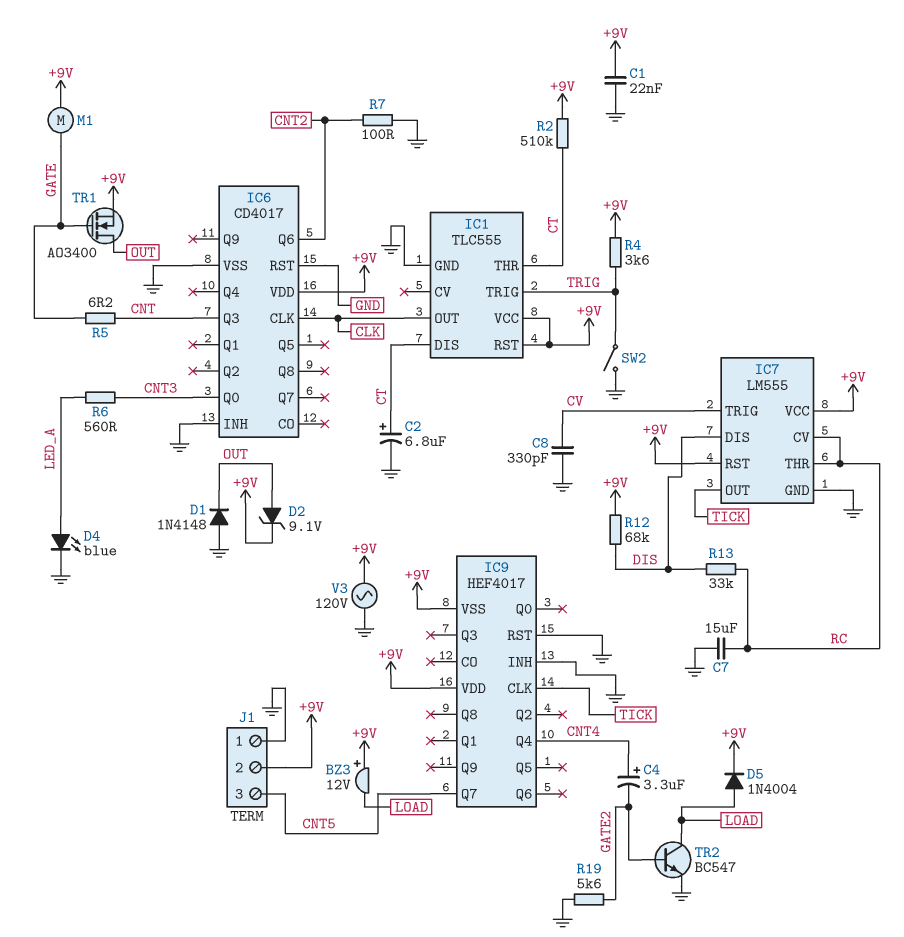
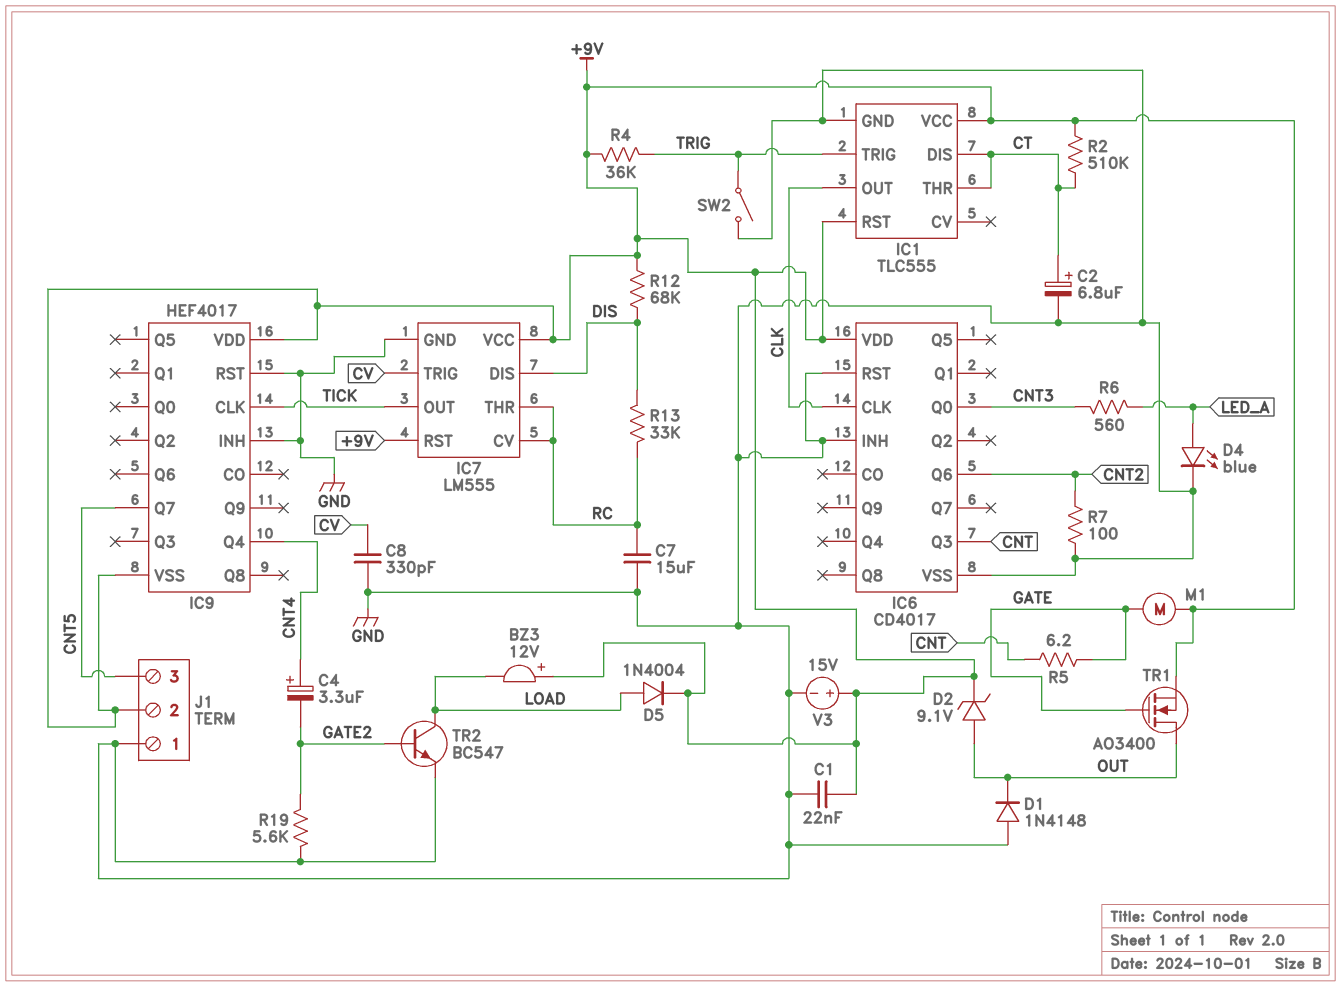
R4: 3.6k (+9V, TRIG) -> 36k (+9V, TRIG)
V3: AC 120V (+9V, GND) -> 15V (plus +9V, minus GND)

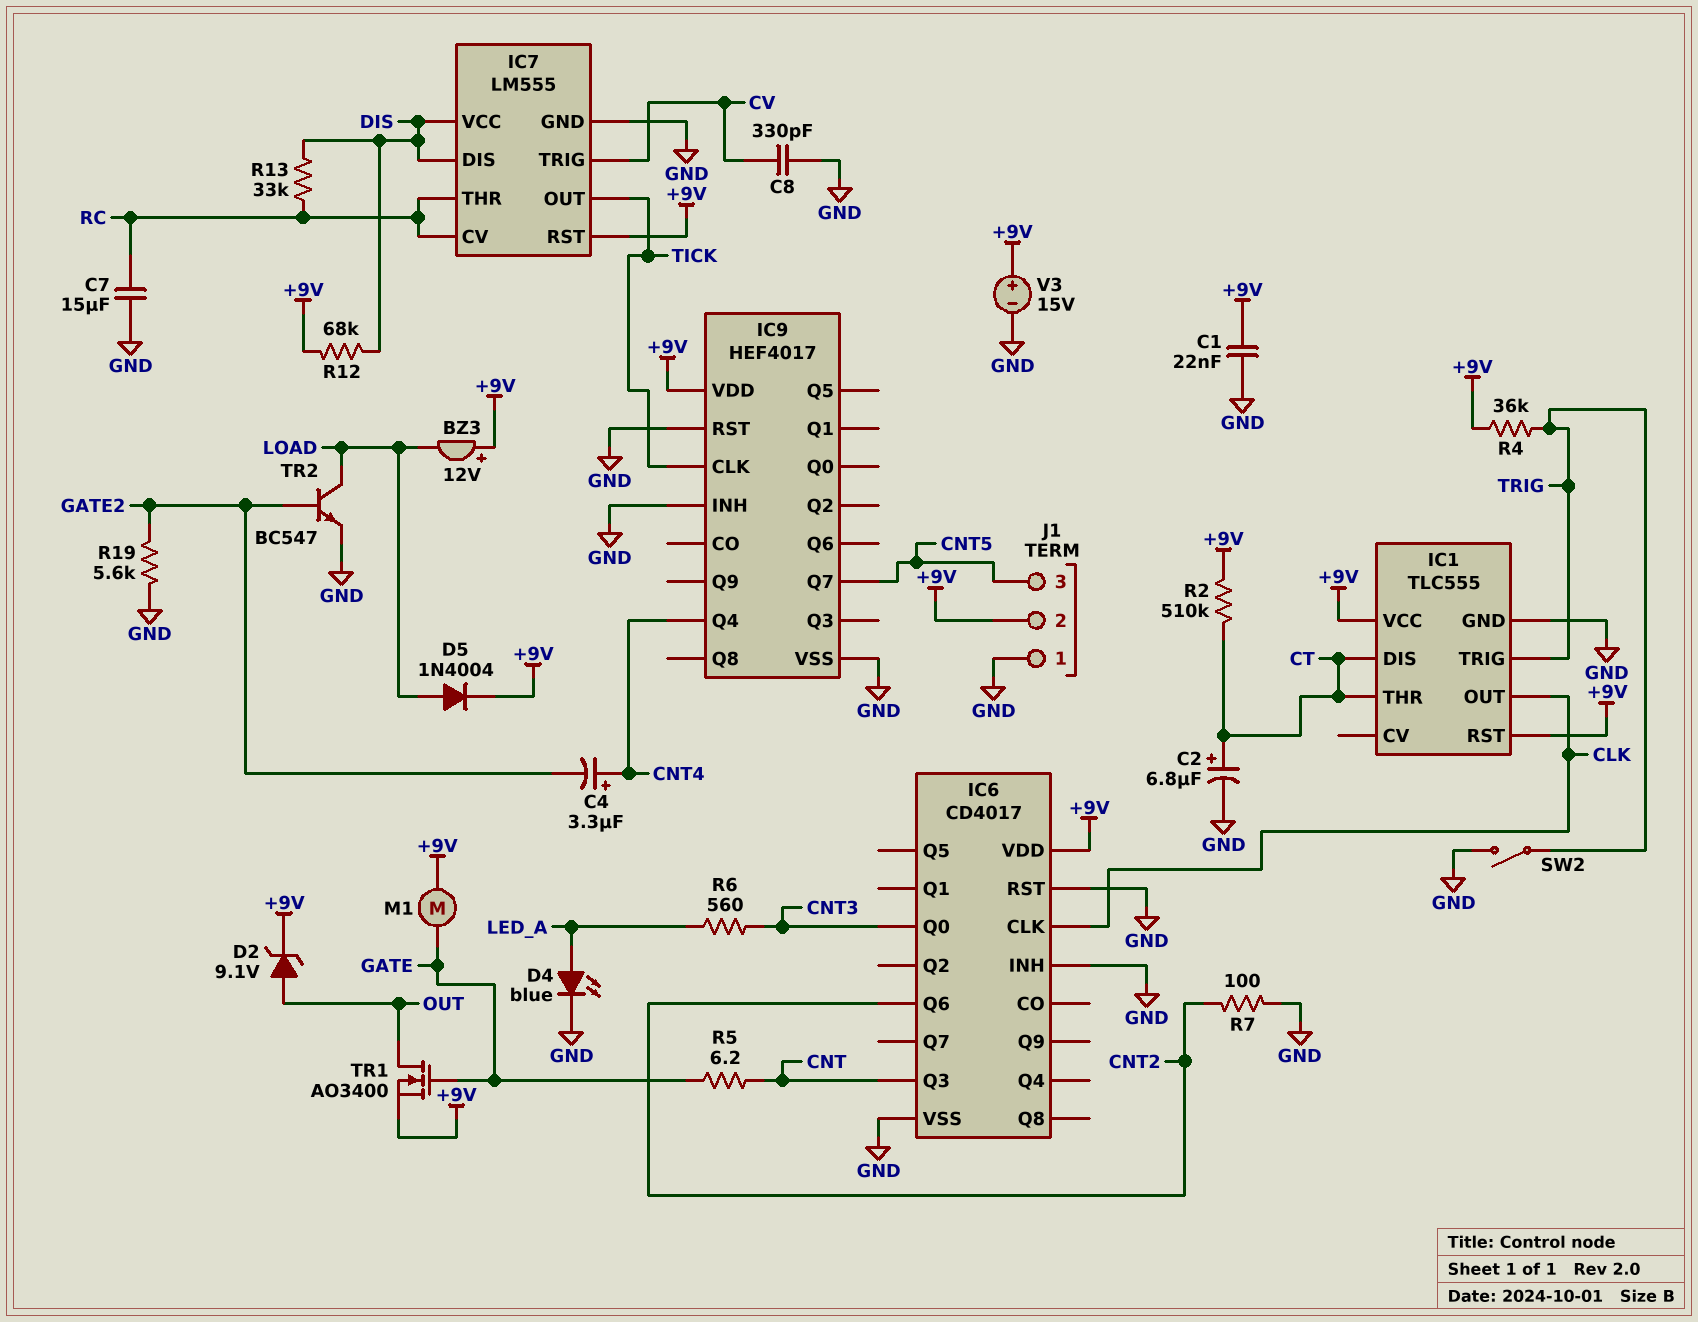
D1: diode 1N4148 (A GND, K OUT) -> none
IC7 pin VCC: +9V -> DIS
IC9 pin VSS: +9V -> GND

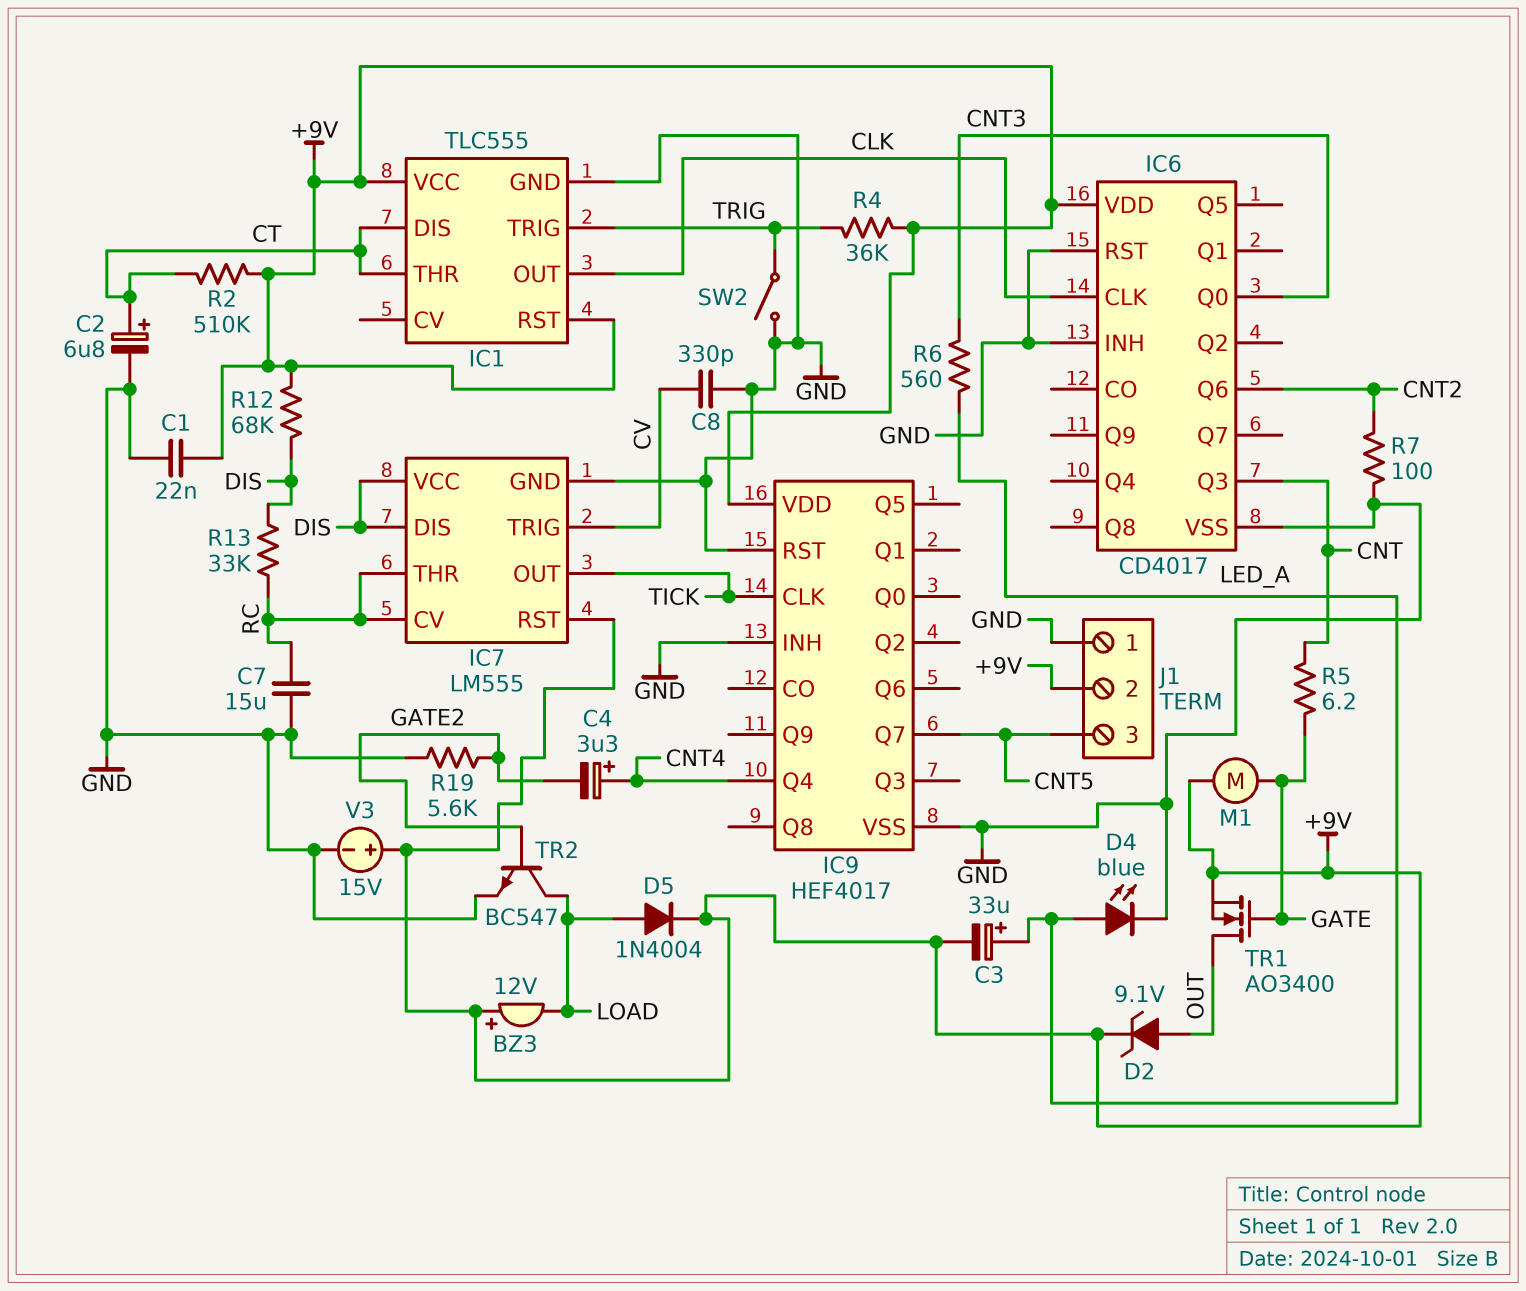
C3: none -> 33uF (plus LED_A, minus +9V)

